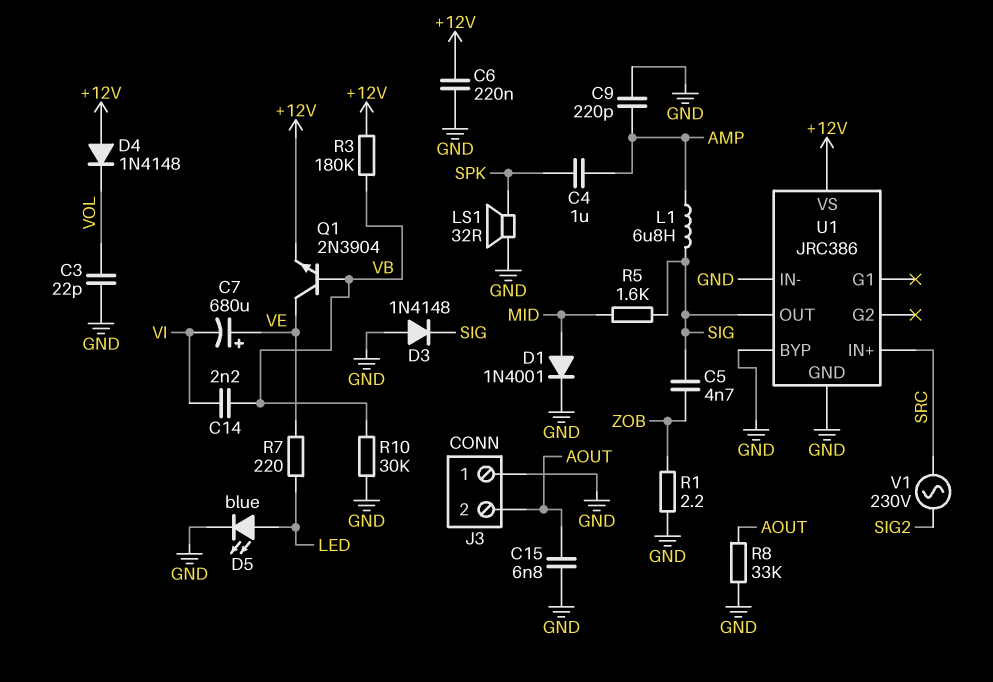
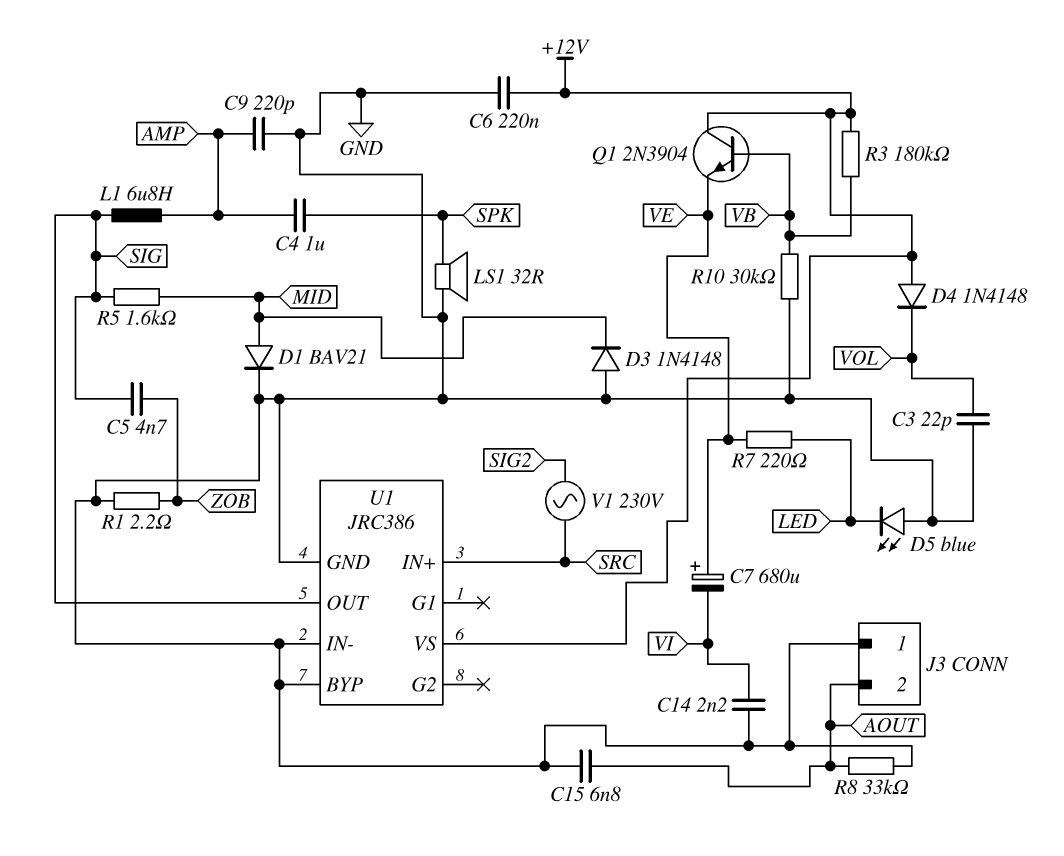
C14: 2.2nF (VB, VI) -> 2.2nF (GND, VI)
D1: diode 1N4001 (A MID, K GND) -> diode BAV21 (A MID, K GND)
D3: diode 1N4148 (A GND, K SIG) -> diode 1N4148 (A GND, K MID)
D5: LED blue (A LED, K GND) -> LED blue (A GND, K LED)
Q1: NPN 2N3904 (B VB, C VE, E +12V) -> NPN 2N3904 (B VB, C +12V, E VE)

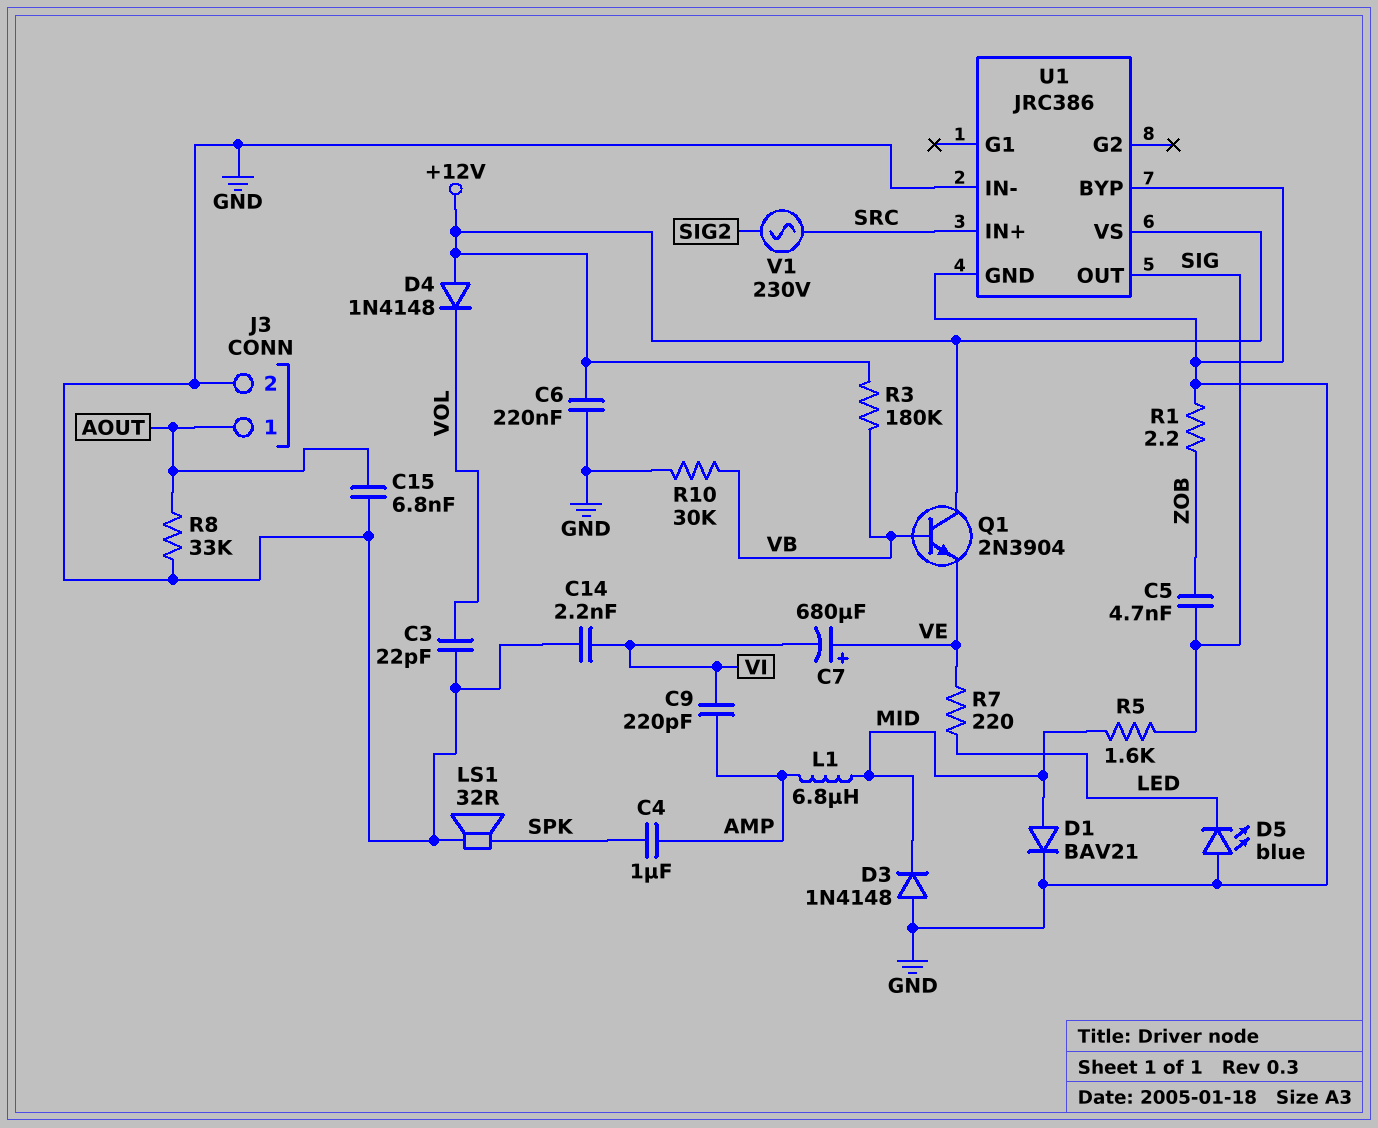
C9: 220pF (AMP, GND) -> 220pF (AMP, VI)
J3 pin 1: GND -> AOUT
J3 pin 2: AOUT -> GND
L1: 6.8uH (AMP, SIG) -> 6.8uH (AMP, MID)

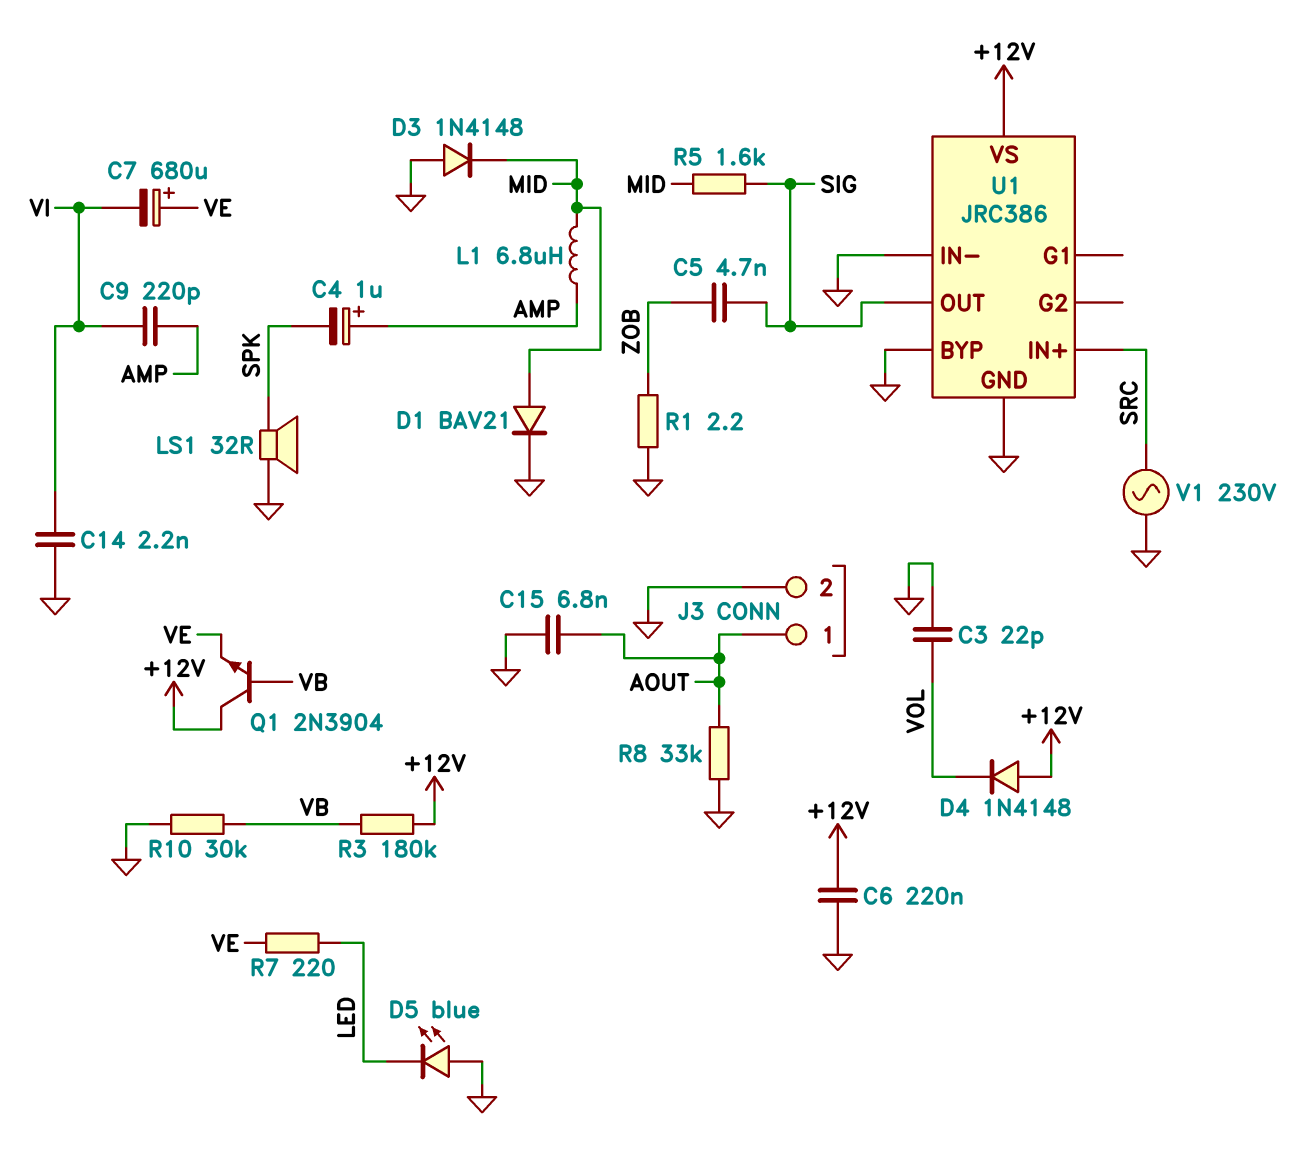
C4: 1uF (AMP, SPK) -> 1uF (plus AMP, minus SPK)
V1: AC 230V (SIG2, SRC) -> AC 230V (GND, SRC)

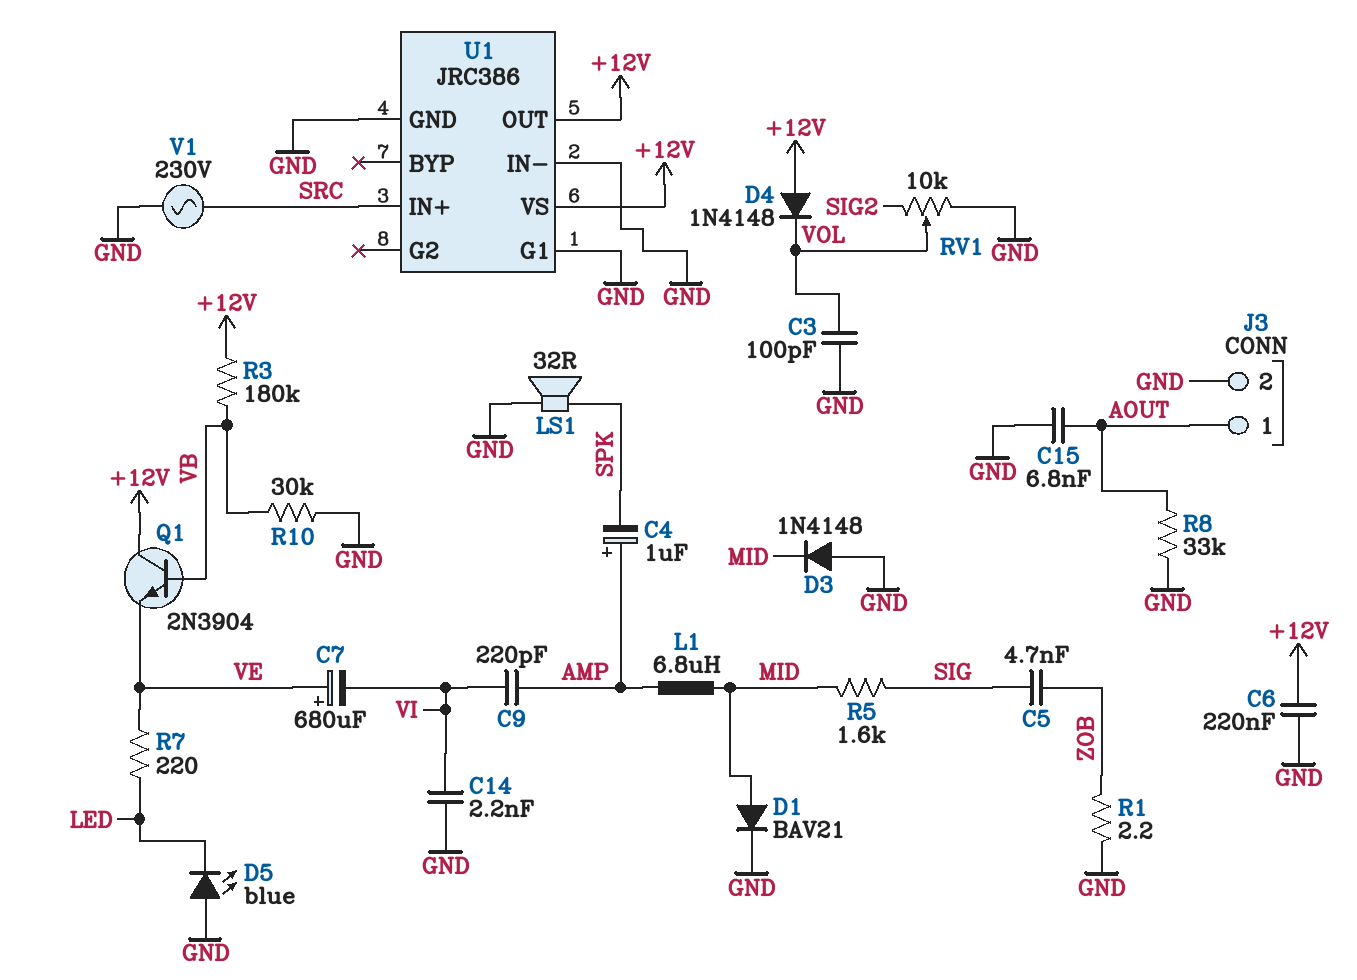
C3: 22pF (GND, VOL) -> 100pF (GND, VOL)
RV1: none -> 10k (GND, SIG2, wiper VOL)
U1 pin BYP: GND -> none
U1 pin G1: none -> GND
U1 pin OUT: SIG -> +12V

